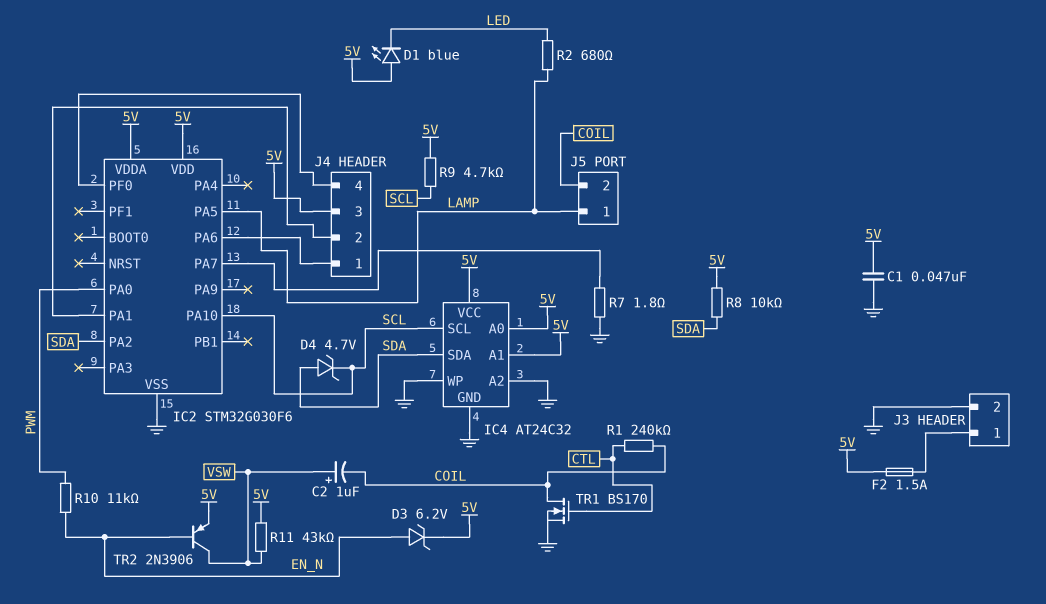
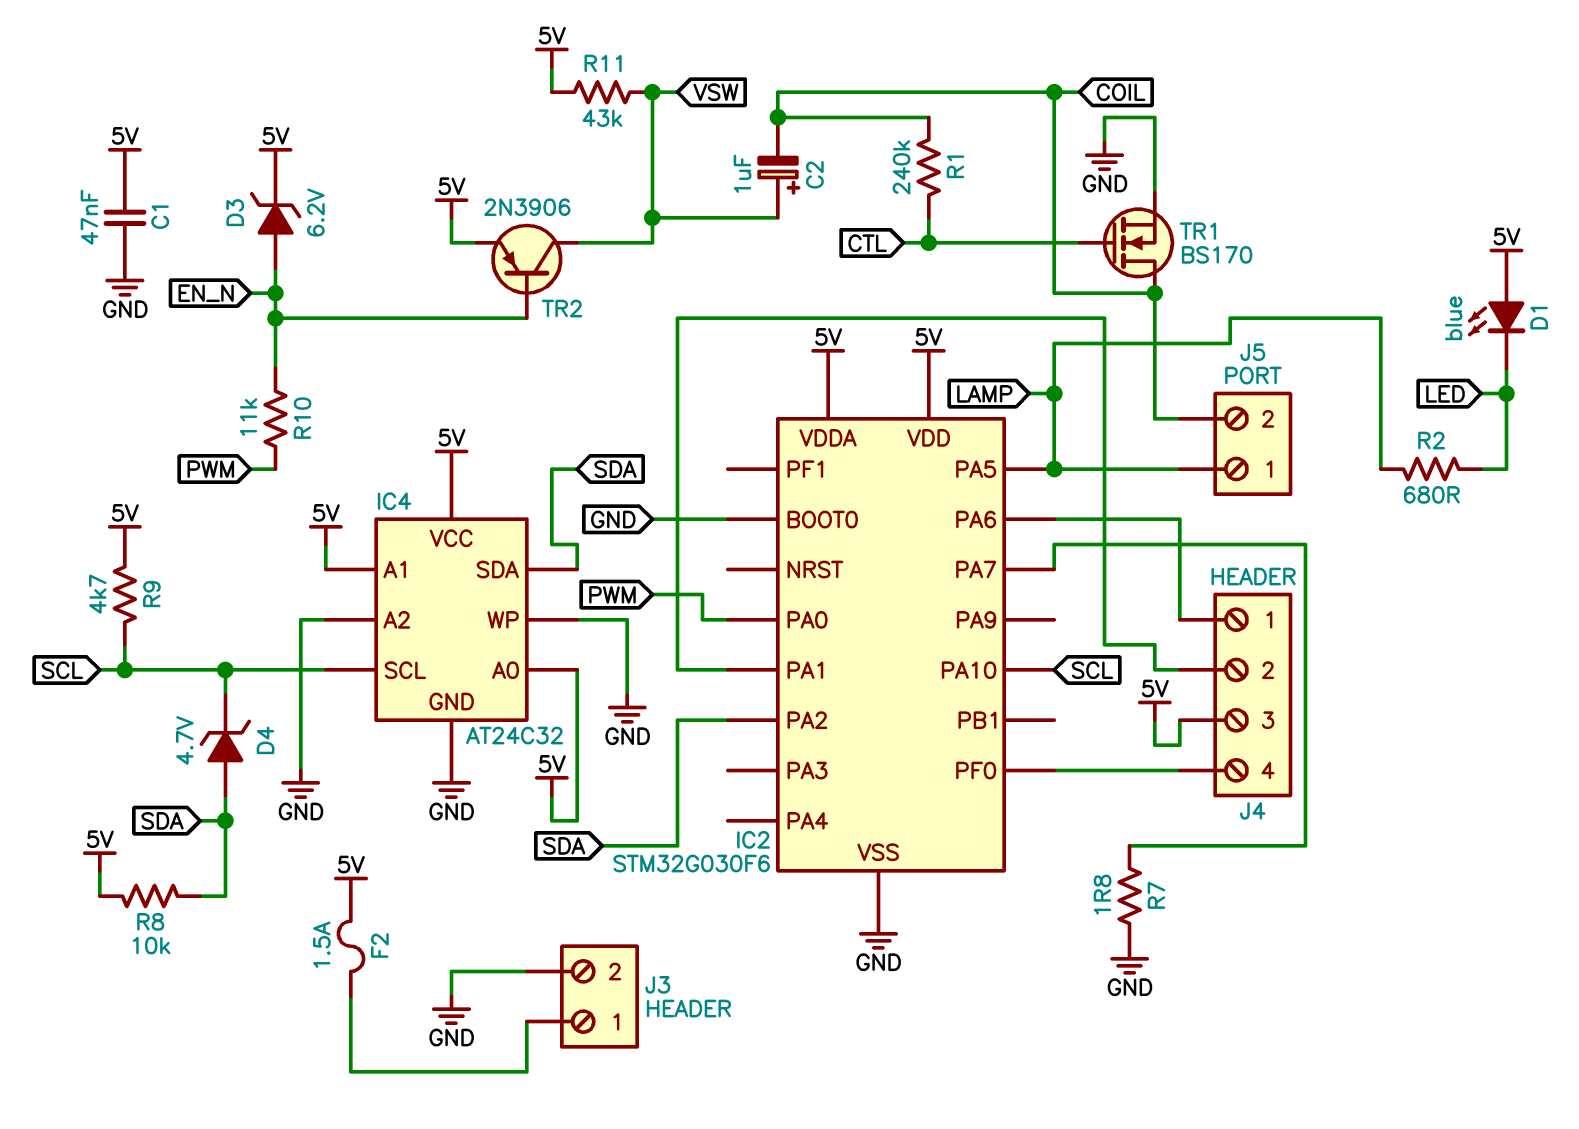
IC2 pin BOOT0: none -> GND

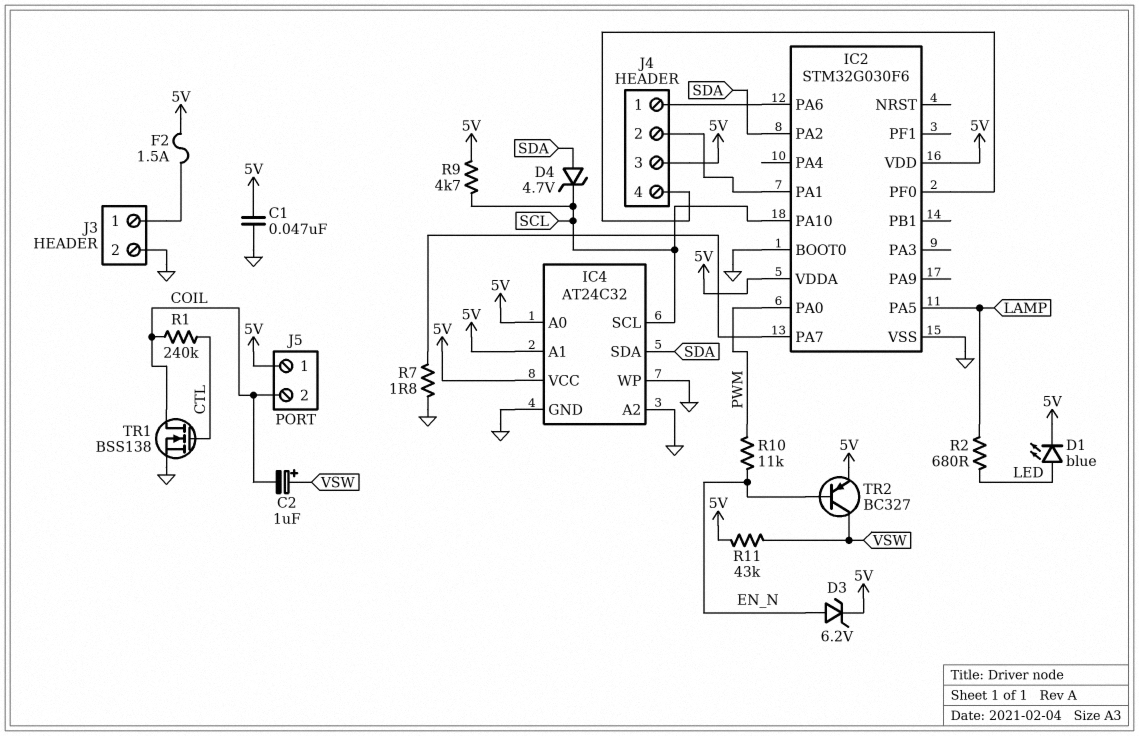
D1: LED blue (A 5V, K LED) -> LED blue (A LED, K 5V)
J5 pin 1: LAMP -> 5V
R8: 10k (5V, SDA) -> none
TR1: NMOS BS170 (G CTL, D COIL, S GND) -> NMOS BSS138 (G CTL, D COIL, S GND)
TR2: PNP 2N3906 (B EN_N, C VSW, E 5V) -> PNP BC327 (B EN_N, C VSW, E 5V)

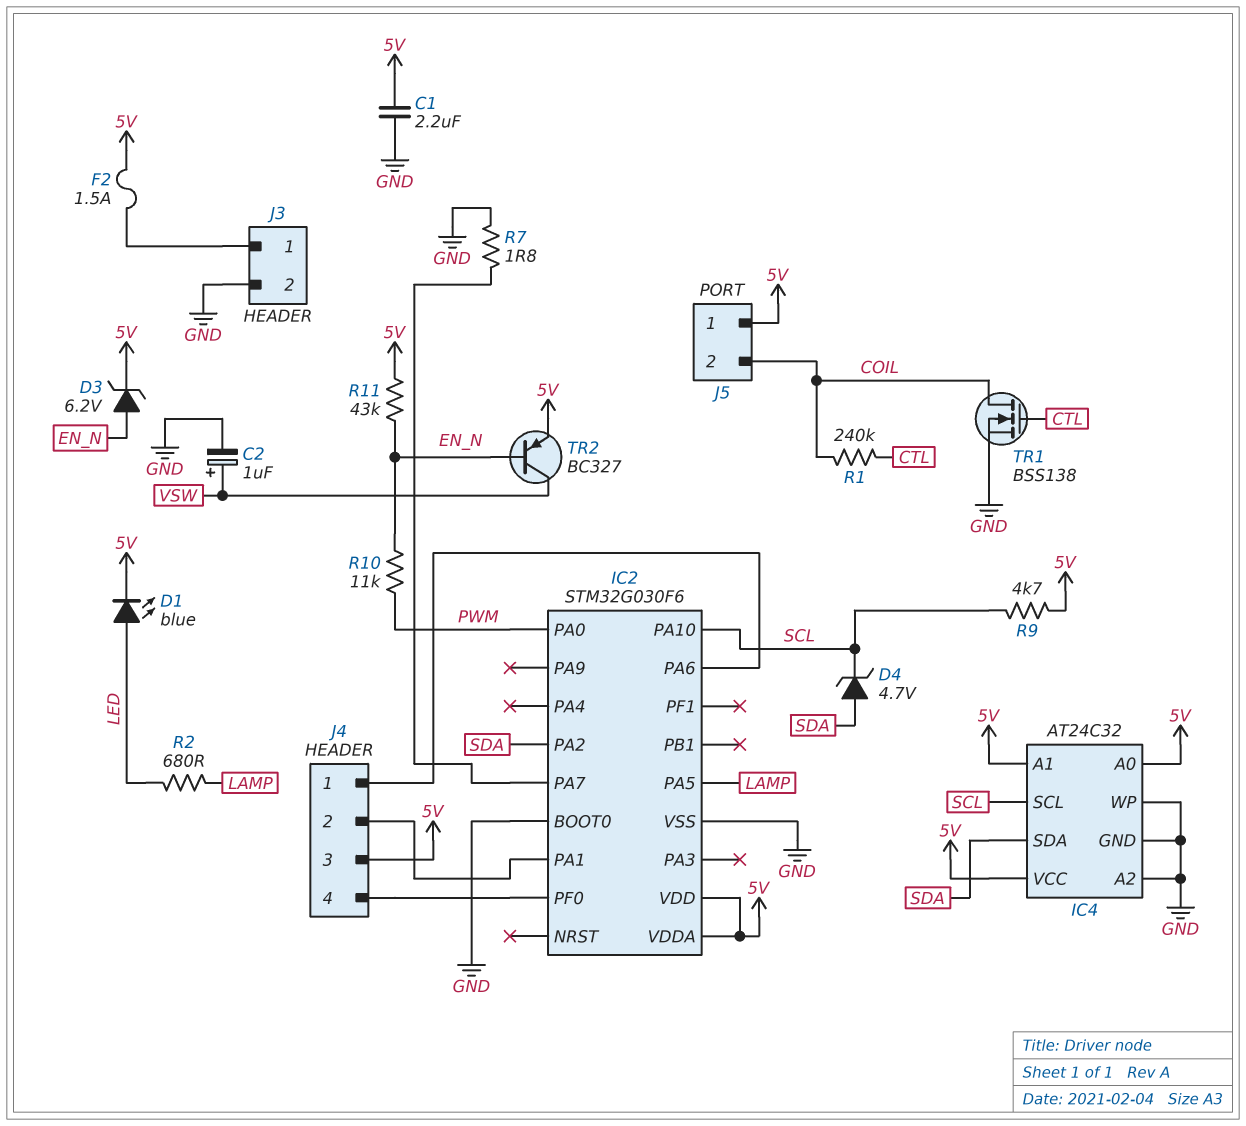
C1: 47nF (5V, GND) -> 2.2uF (5V, GND)
C2: 1uF (plus VSW, minus COIL) -> 1uF (plus VSW, minus GND)
R11: 43k (5V, VSW) -> 43k (5V, EN_N)

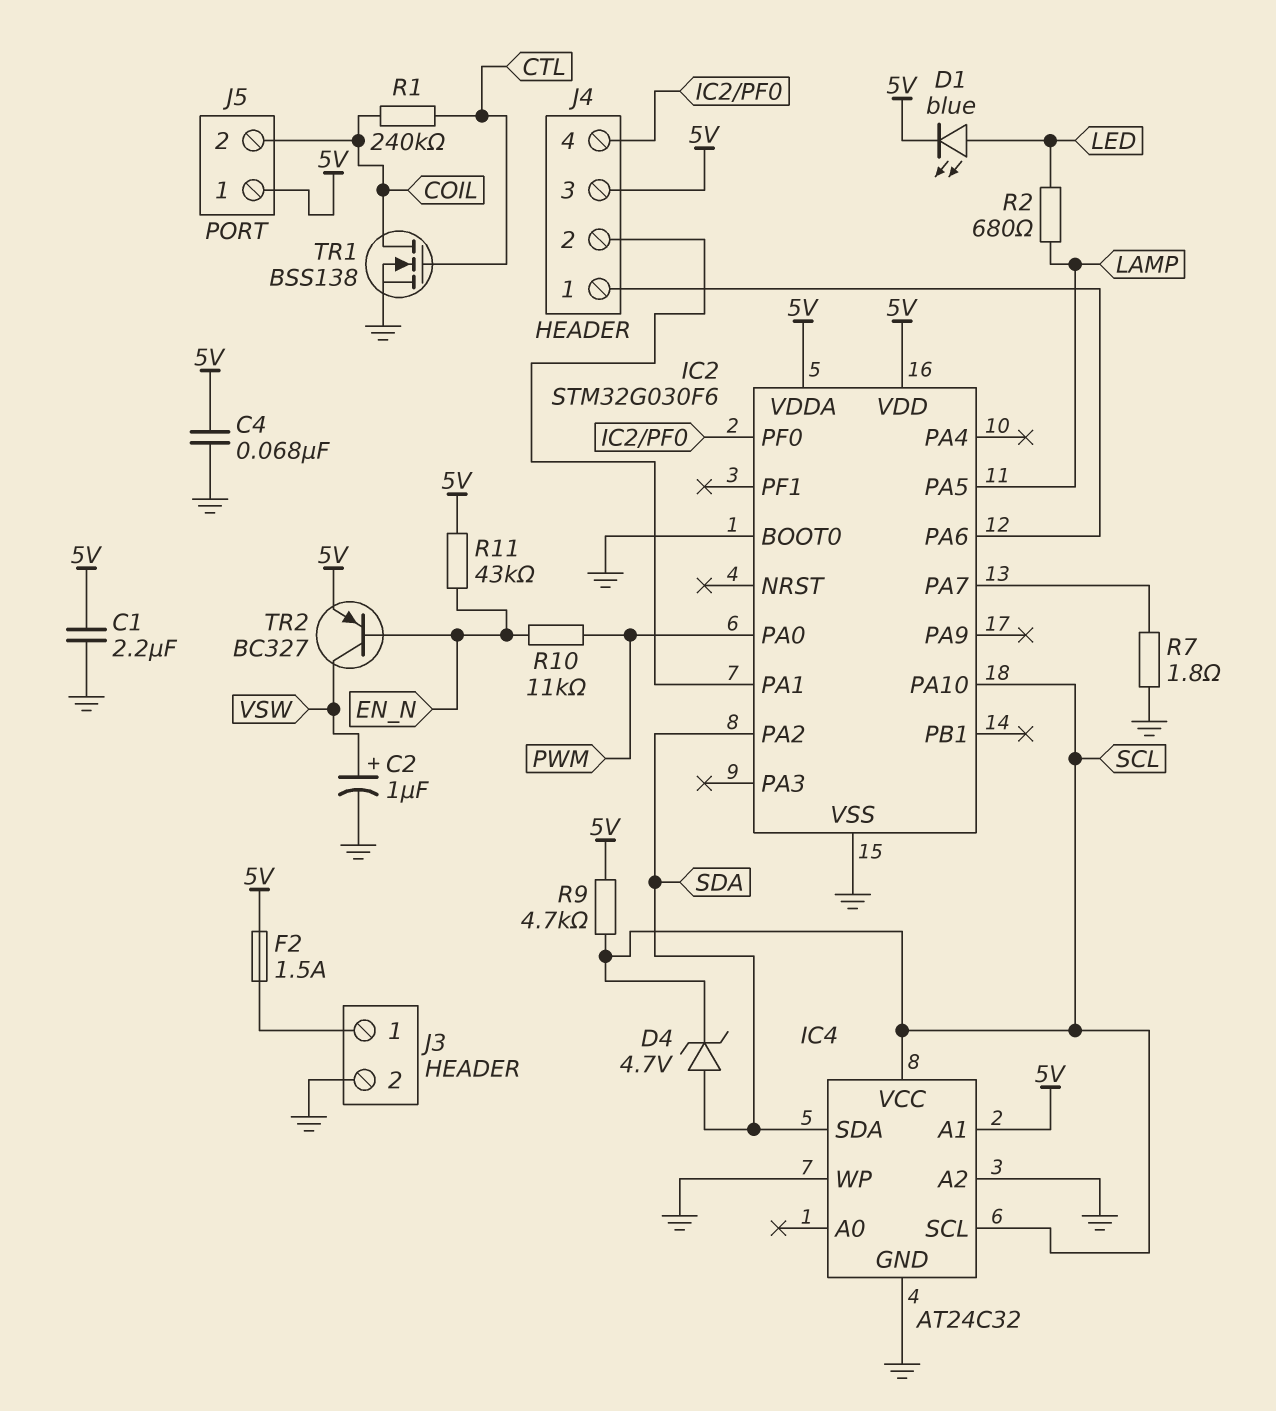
C4: none -> 68nF (5V, GND)
D3: zener 6.2V (A EN_N, K 5V) -> none
IC4 pin A0: 5V -> none
IC4 pin VCC: 5V -> SCL

